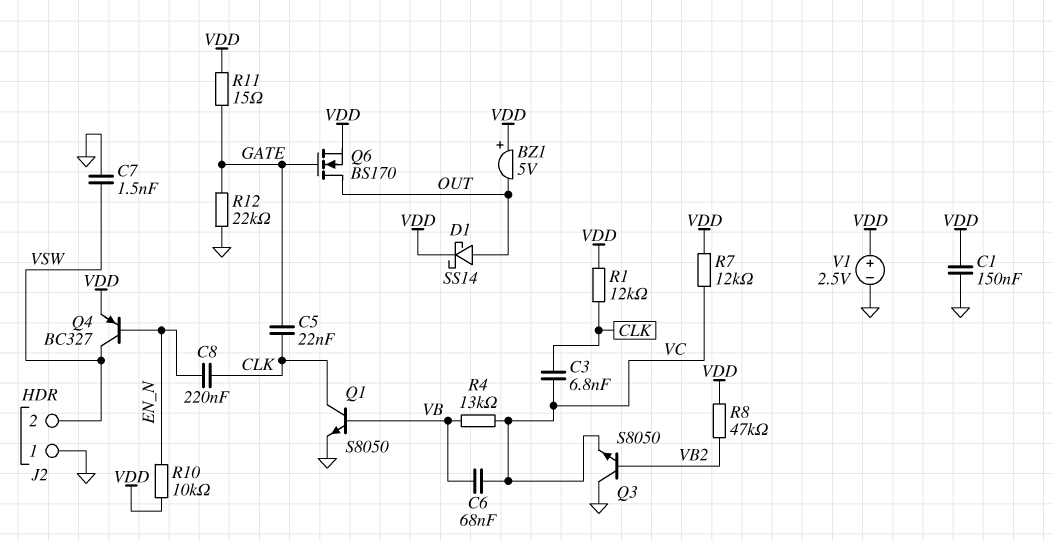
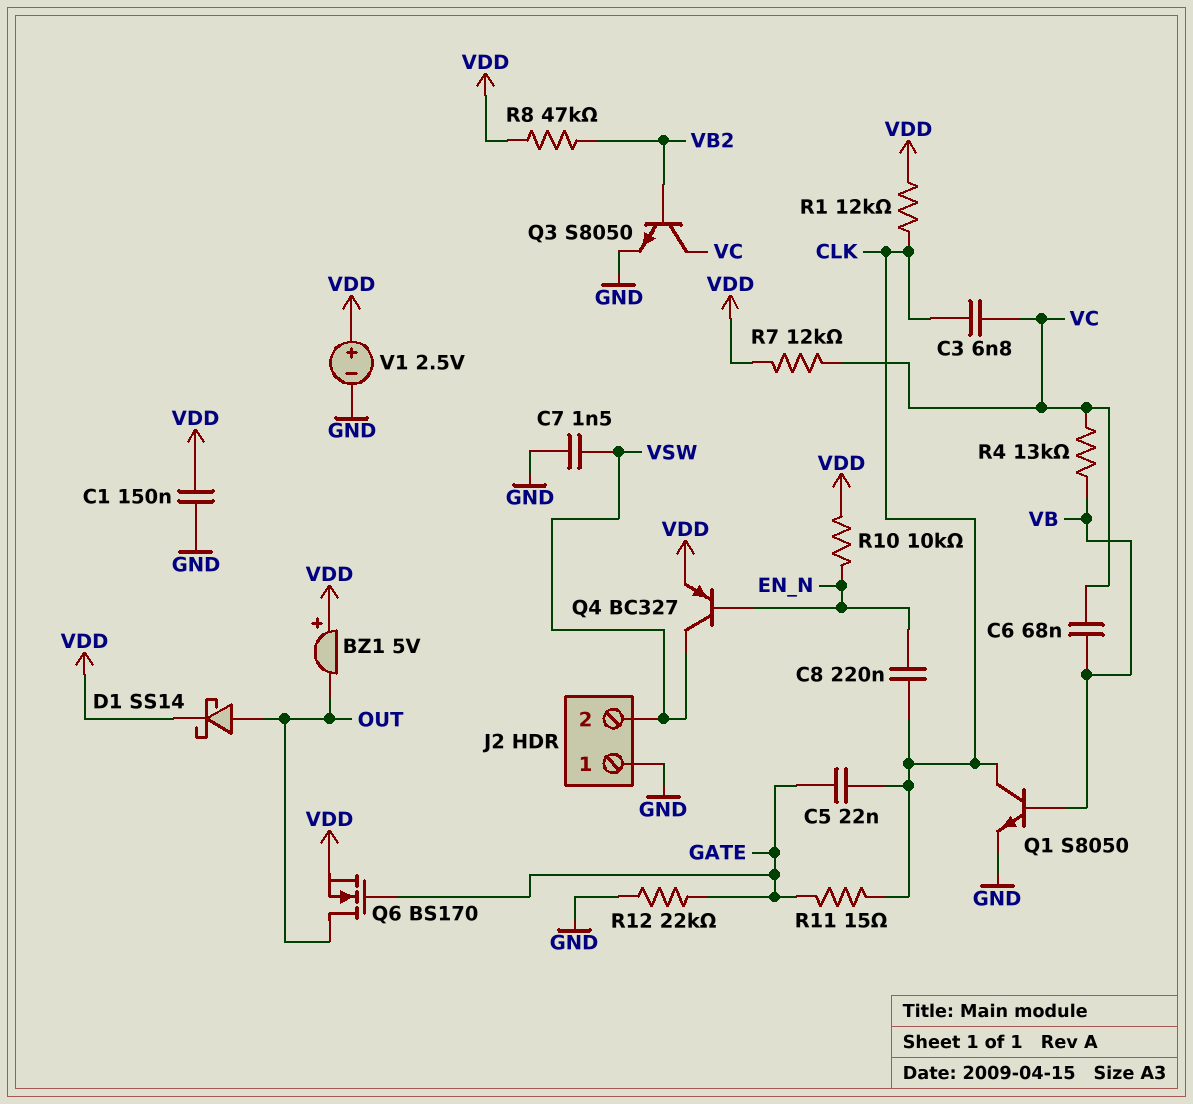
Q3: NPN S8050 (B VB2, C GND, E VC) -> NPN S8050 (B VB2, C VC, E GND)
R11: 15 (GATE, VDD) -> 15 (CLK, GATE)

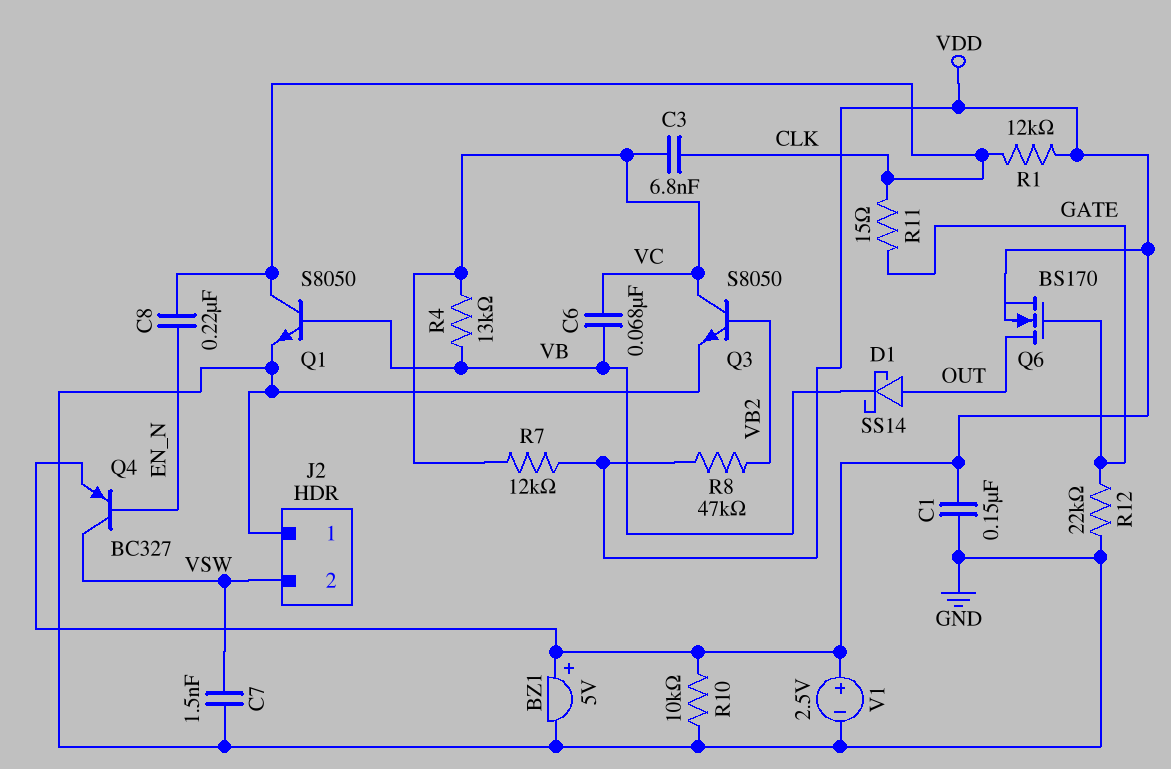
BZ1: buzzer 5V (plus VDD, minus OUT) -> buzzer 5V (plus VDD, minus GND)
C5: 22nF (CLK, GATE) -> none
D1: schottky SS14 (A OUT, K VDD) -> schottky SS14 (A OUT, K VB)
R10: 10k (EN_N, VDD) -> 10k (GND, VDD)

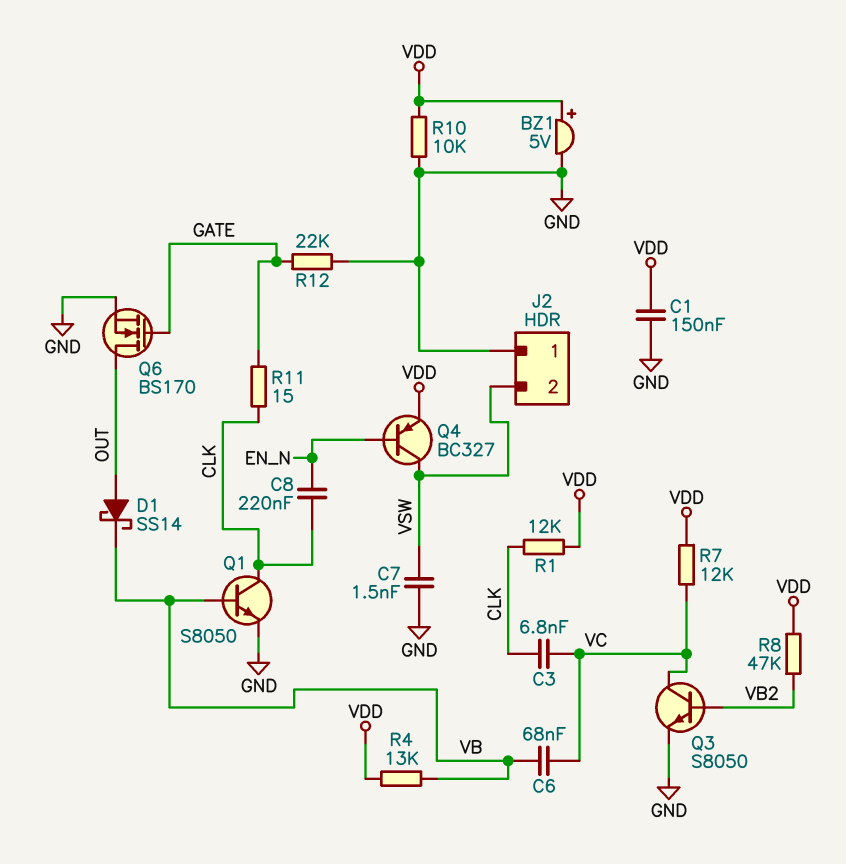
Q6: NMOS BS170 (G GATE, D OUT, S VDD) -> NMOS BS170 (G GATE, D OUT, S GND)
R4: 13k (VB, VC) -> 13k (VB, VDD)
V1: 2.5V (plus VDD, minus GND) -> none

